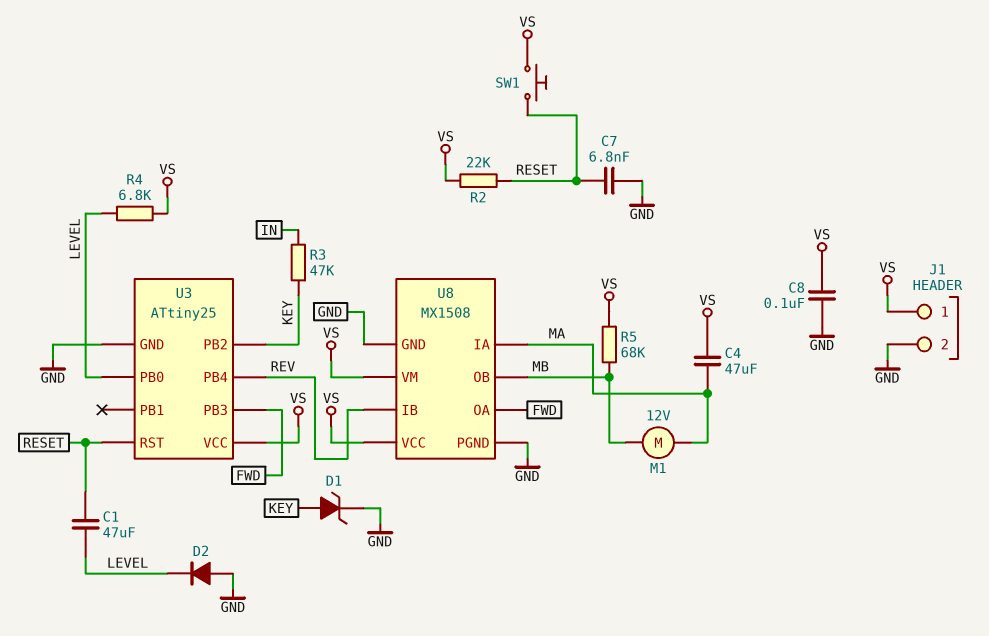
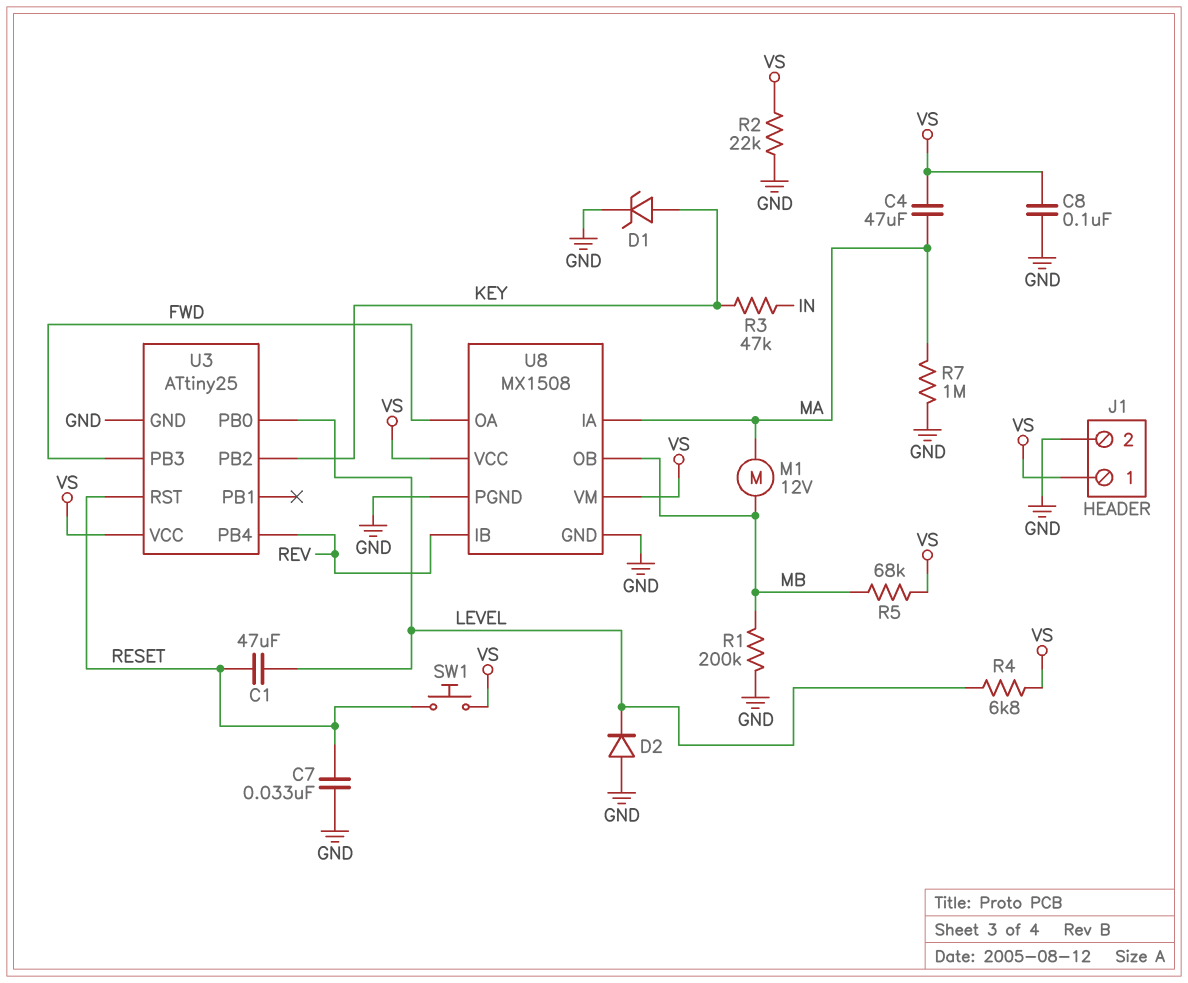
C7: 6.8nF (GND, RESET) -> 33nF (GND, RESET)
R1: none -> 200k (GND, MB)
R2: 22k (RESET, VS) -> 22k (GND, VS)
R7: none -> 1M (GND, MA)

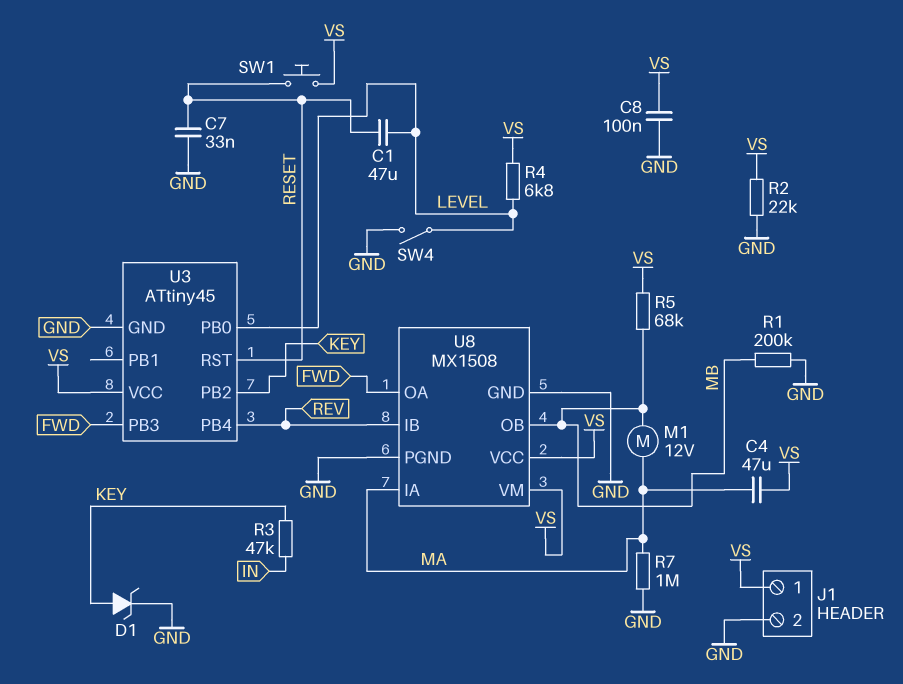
D2: diode (A GND, K LEVEL) -> none
SW4: none -> switch (GND, LEVEL)
U3: ATtiny25 -> ATtiny45

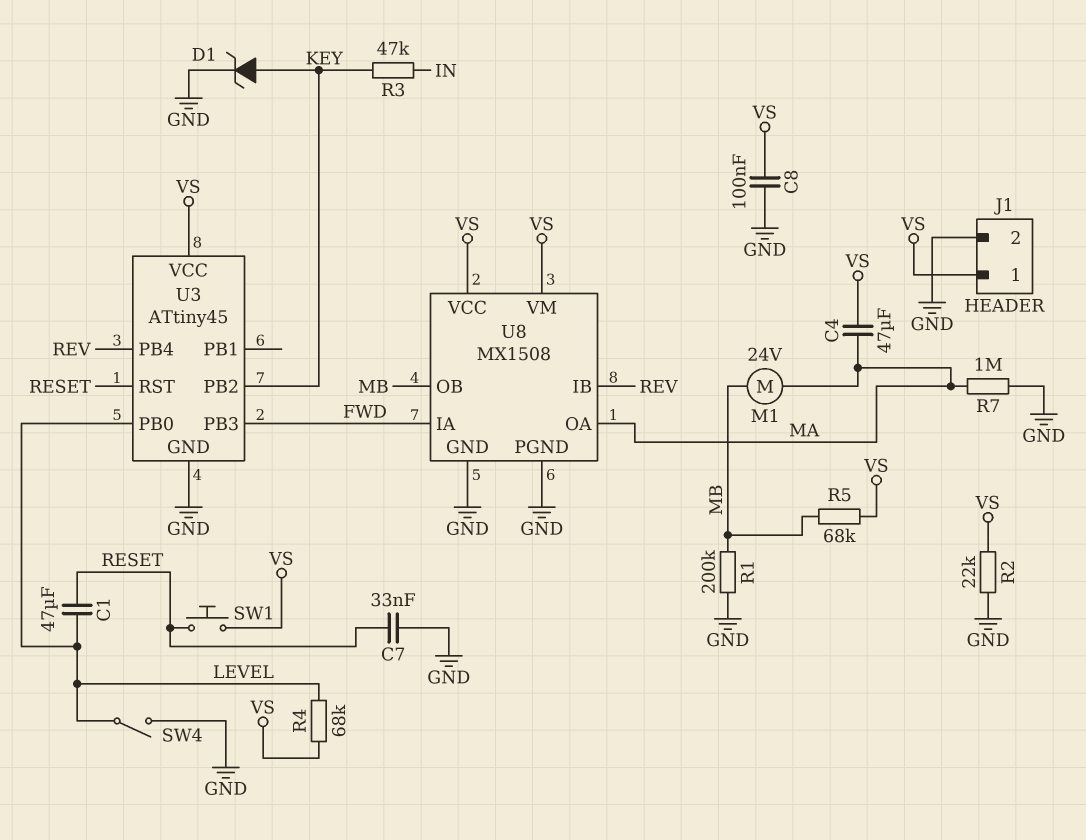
M1: motor 12V (MA, MB) -> motor 24V (MA, MB)
R4: 6.8k (LEVEL, VS) -> 68k (LEVEL, VS)
U8 pin IA: MA -> FWD
U8 pin OA: FWD -> MA

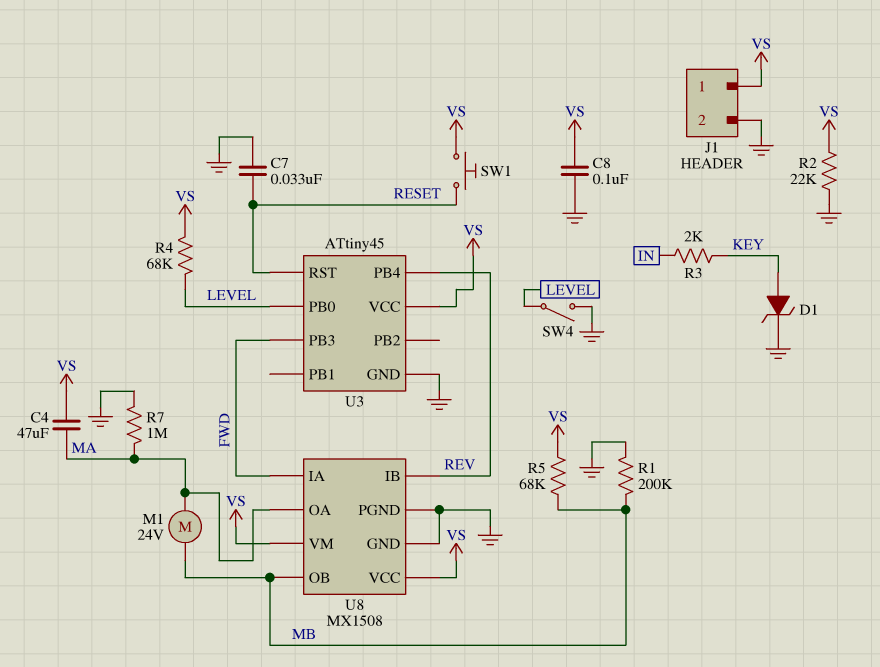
C1: 47uF (LEVEL, RESET) -> none
R3: 47k (IN, KEY) -> 2k (IN, KEY)
U3 pin PB2: KEY -> none

